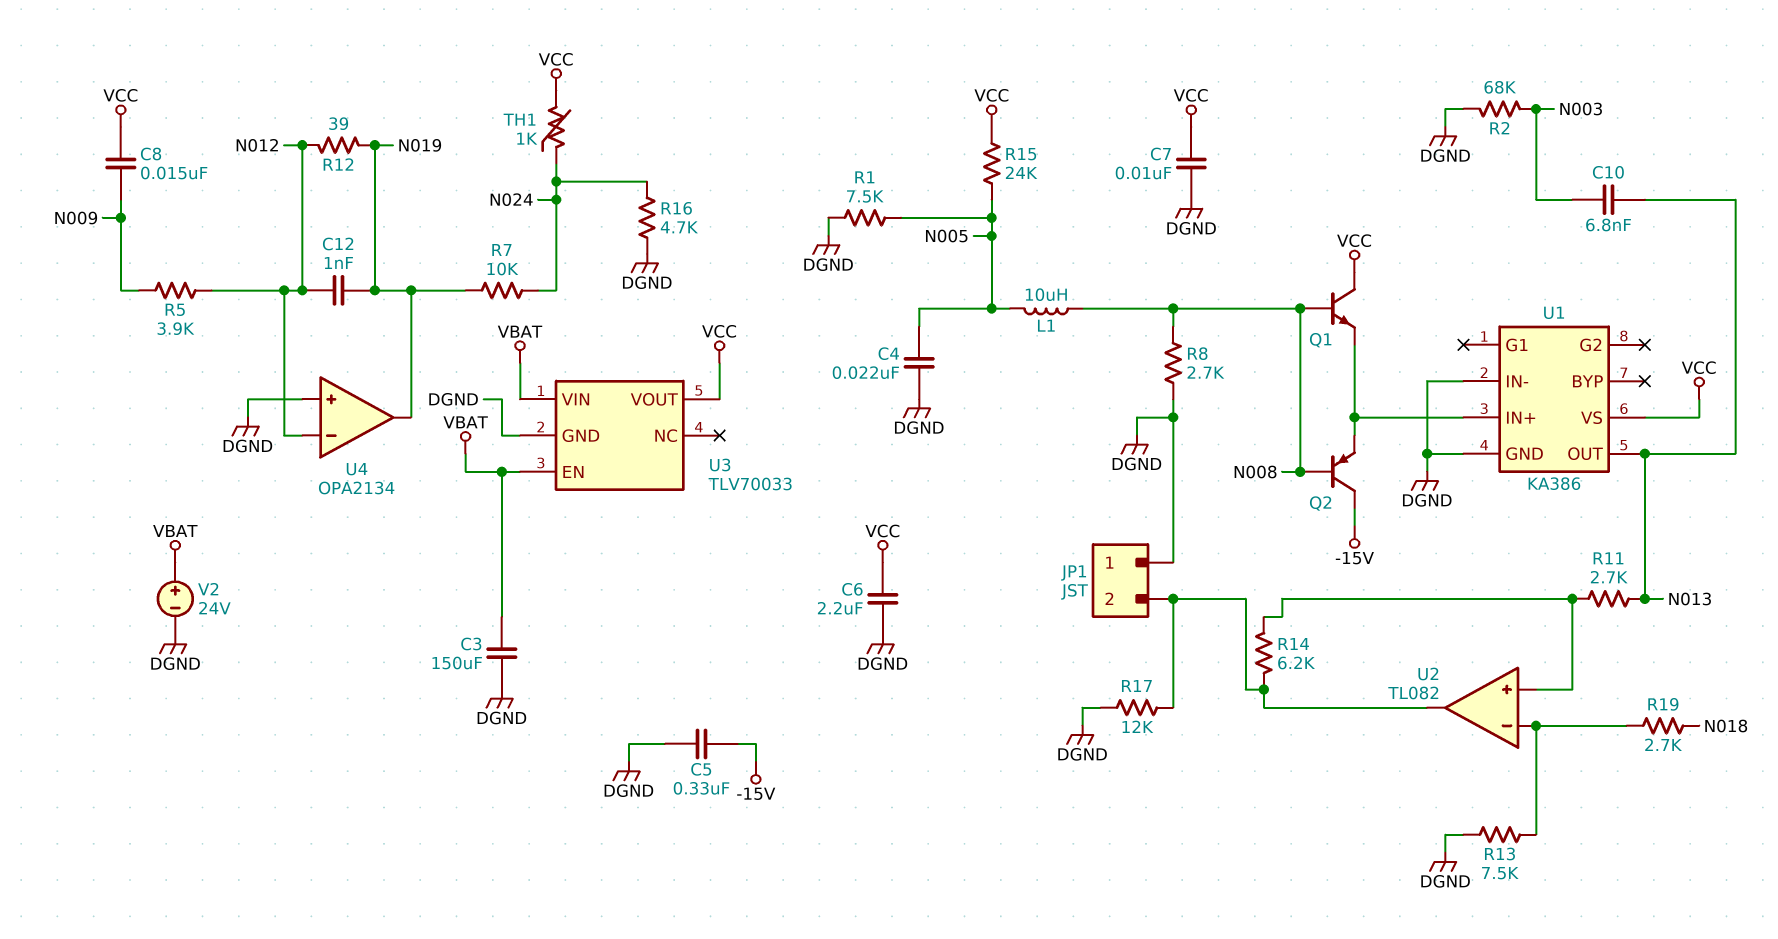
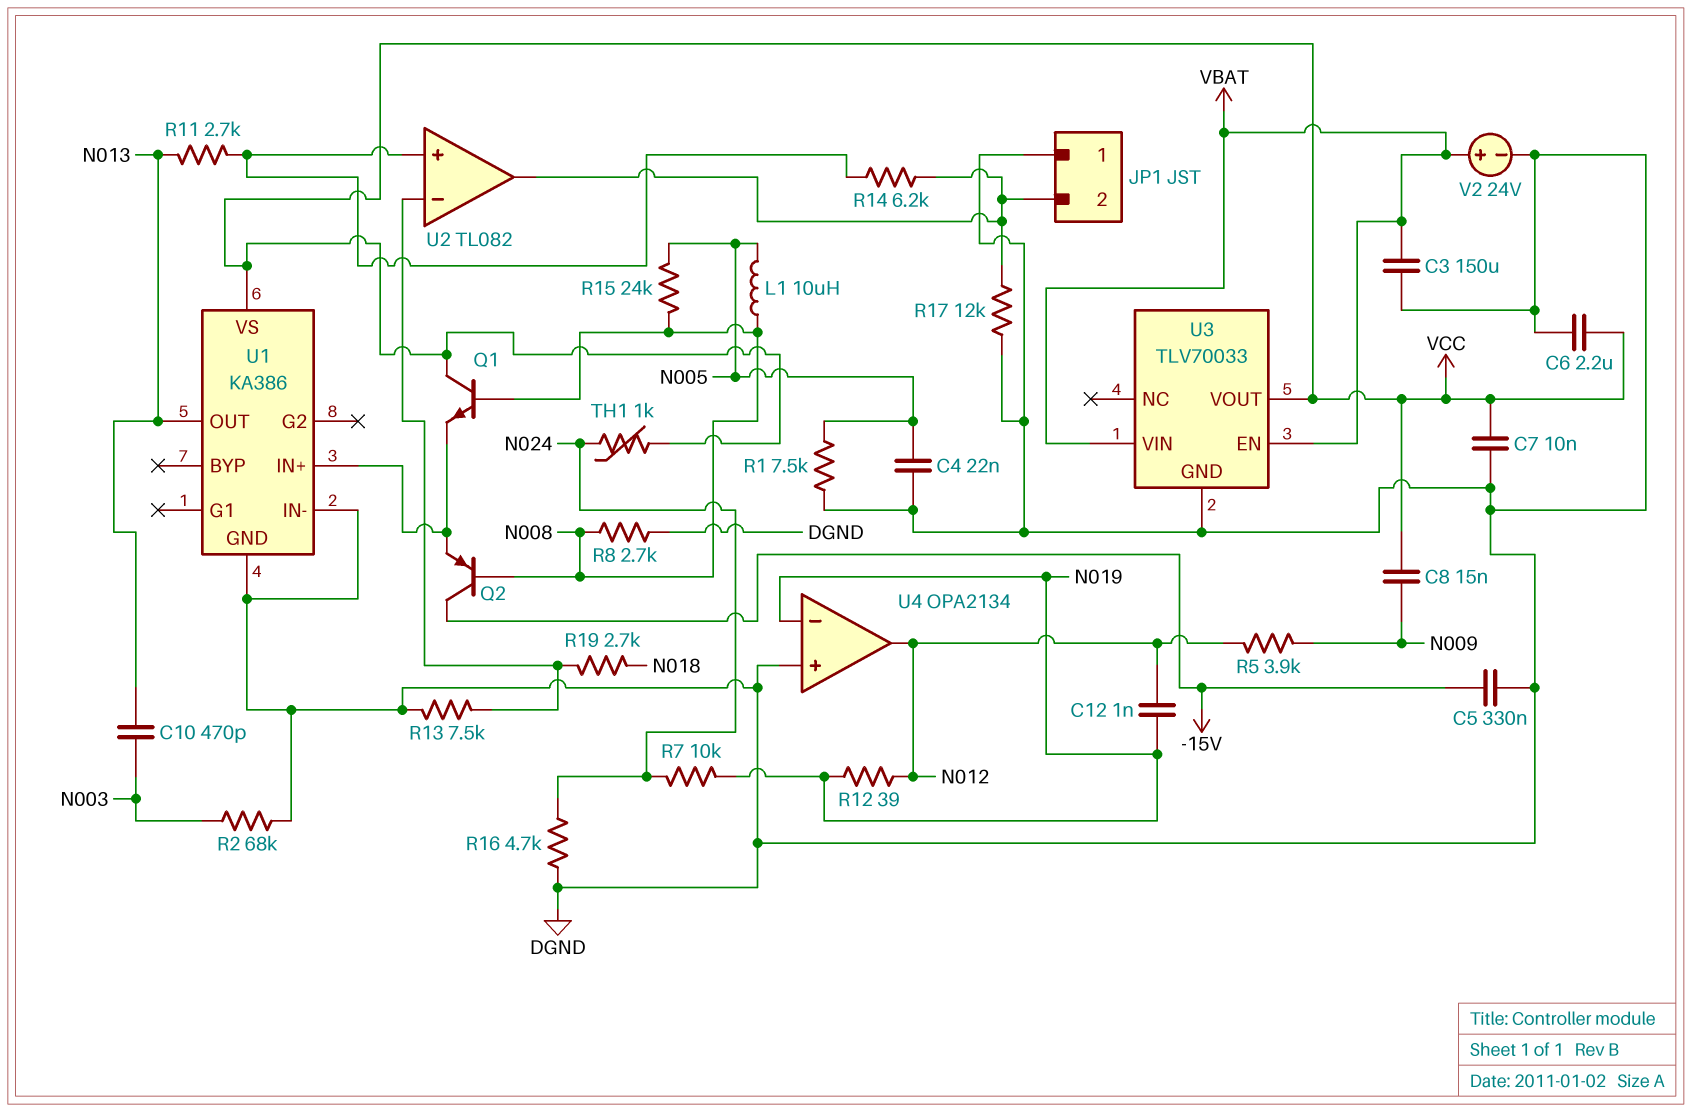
C10: 6.8nF (N003, N013) -> 470pF (N003, N013)
R15: 24k (N005, VCC) -> 24k (N005, N008)
U4 pin in-: N012 -> N019
U4 pin out: N019 -> N012

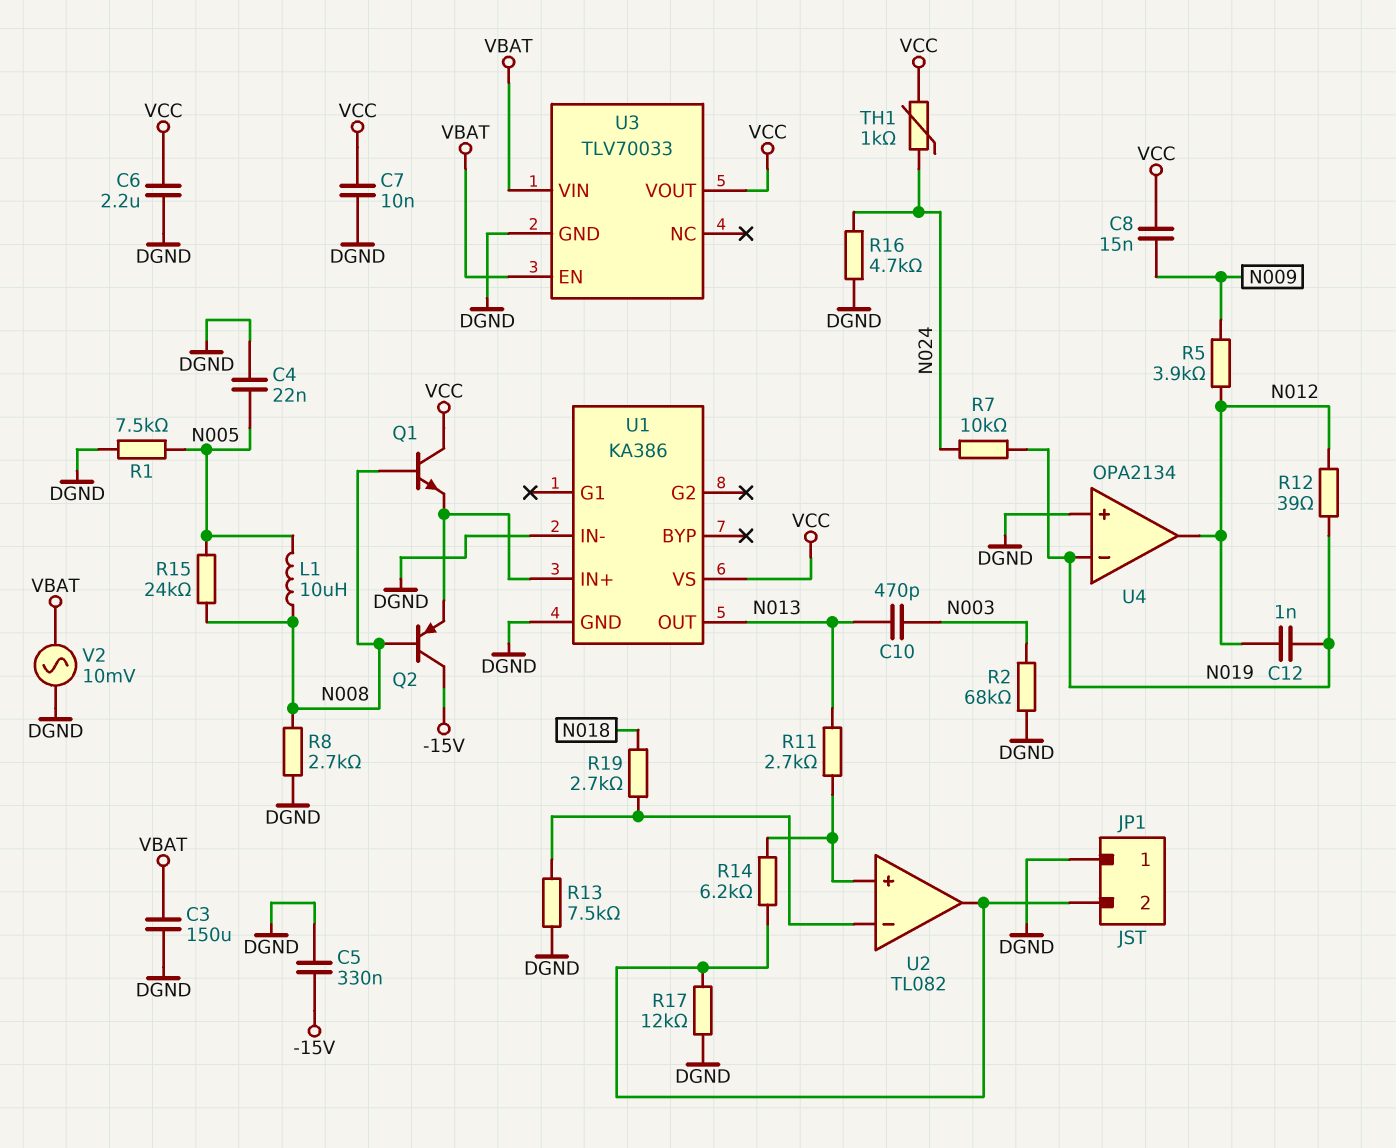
V2: 24V (plus VBAT, minus DGND) -> AC 10mV (DGND, VBAT)

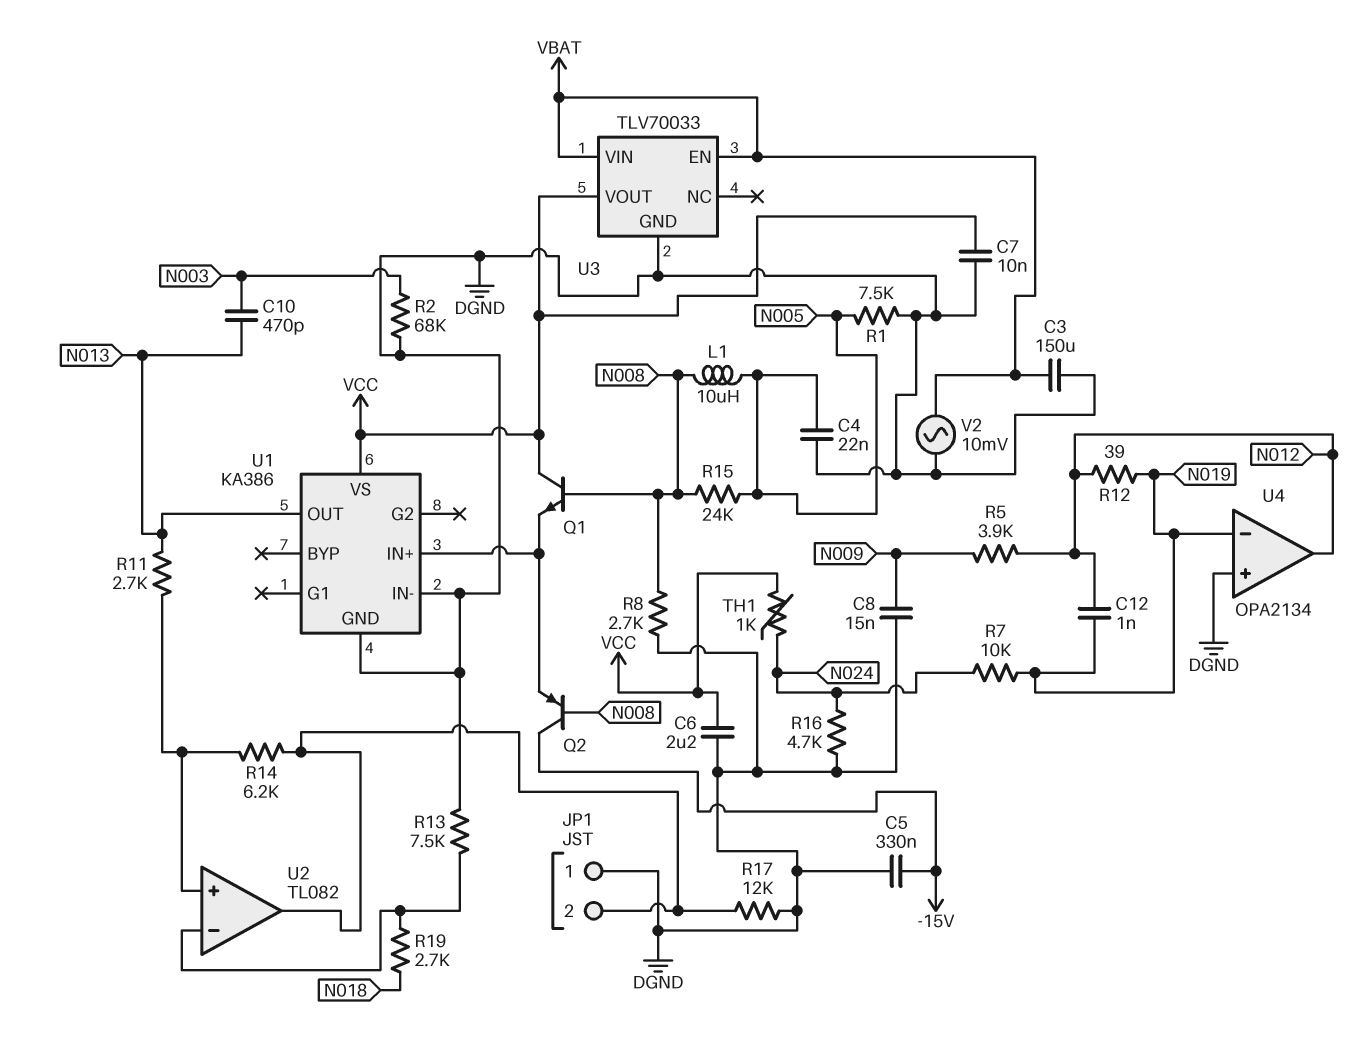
C8: 15nF (N009, VCC) -> 15nF (DGND, N009)

